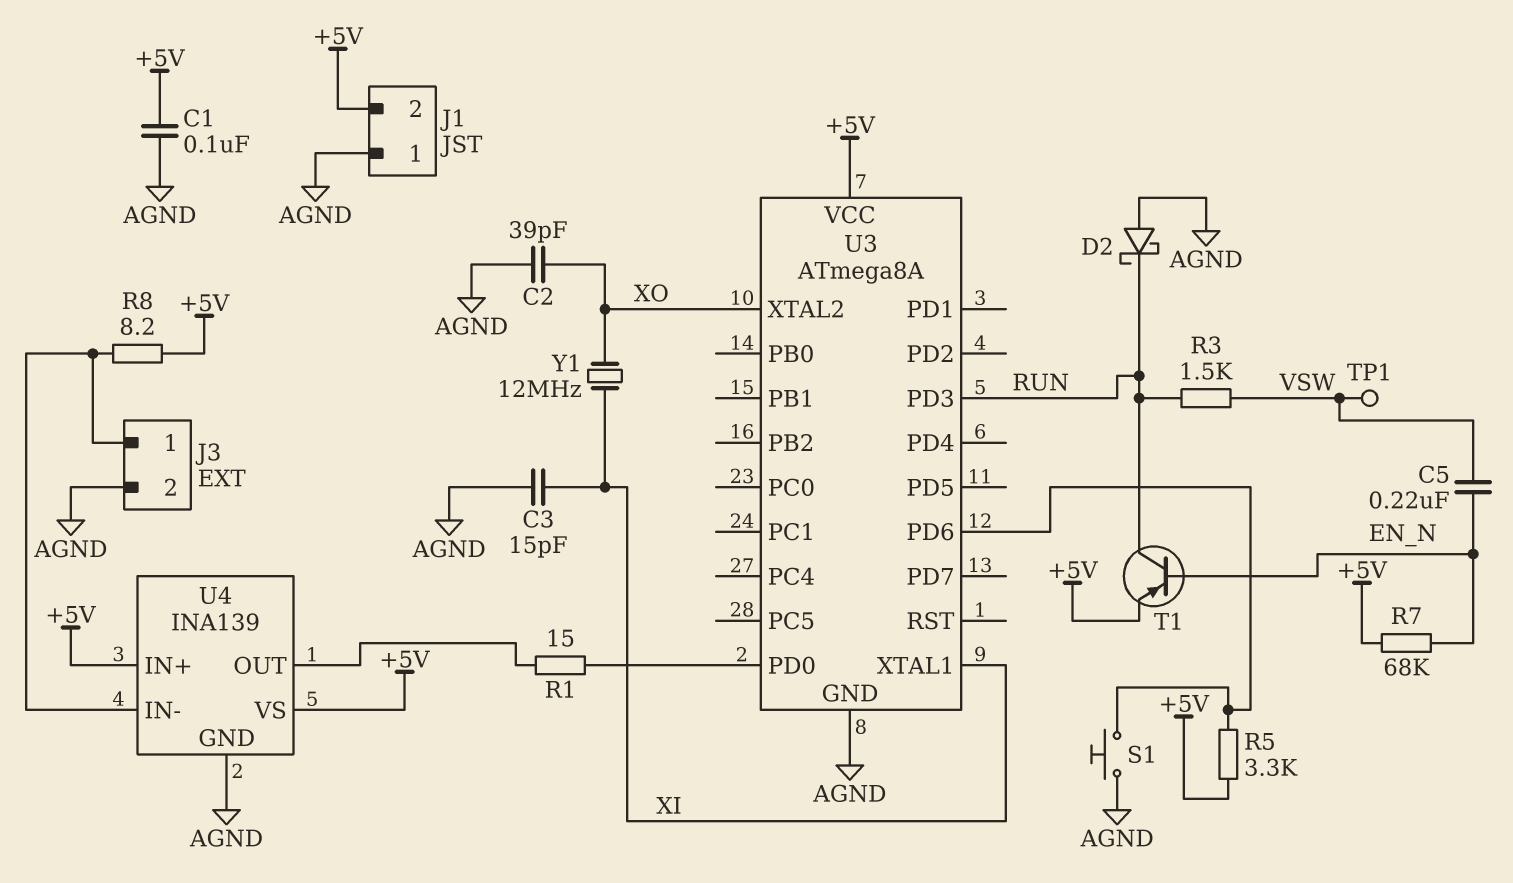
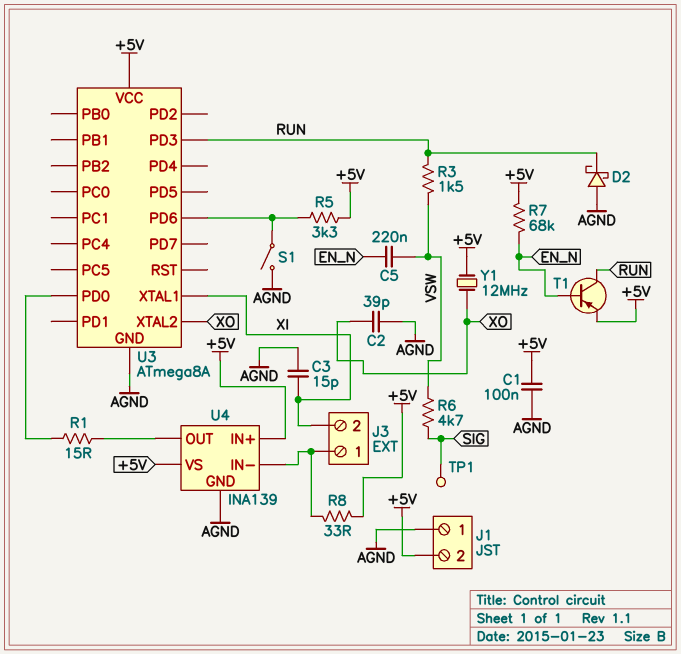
J3 pin 2: AGND -> XI
R6: none -> 4.7k (SIG, VSW)
R8: 8.2 (+5V, J3/1) -> 33 (+5V, J3/1)
S1: button (AGND, U3/PD6) -> switch (AGND, U3/PD6)
TP1: test point (VSW) -> test point (SIG)
Y1: 12MHz (XI, XO) -> 12MHz (+5V, XO)

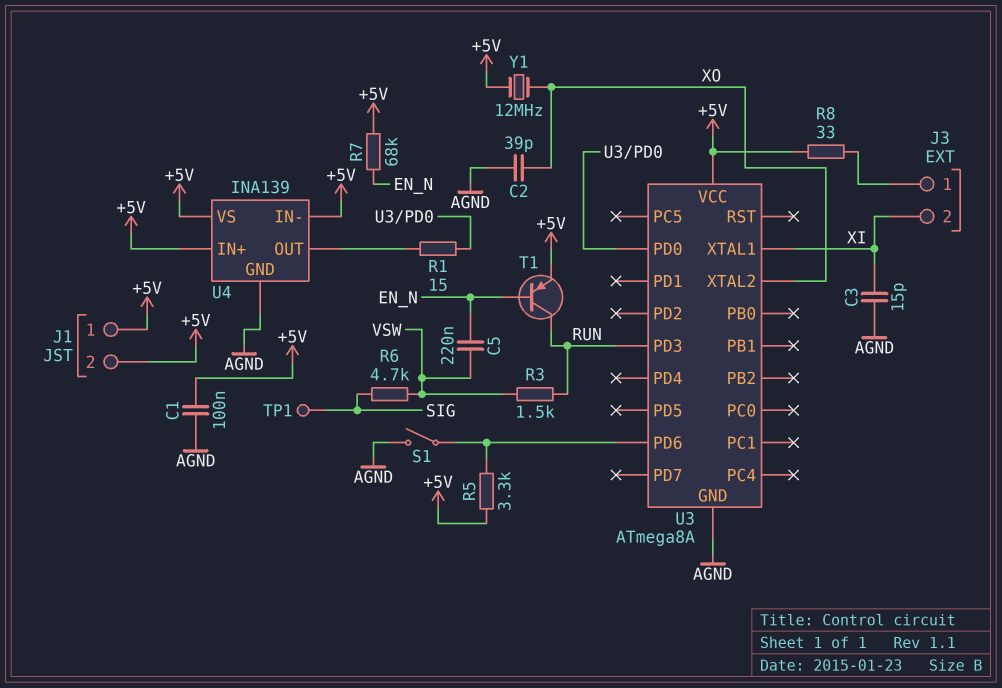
D2: schottky (A AGND, K RUN) -> none
J1 pin 1: AGND -> +5V
U4 pin IN-: J3/1 -> +5V

